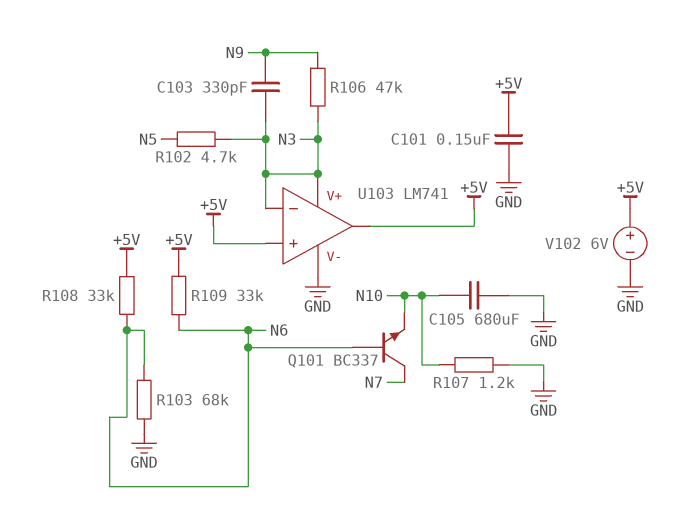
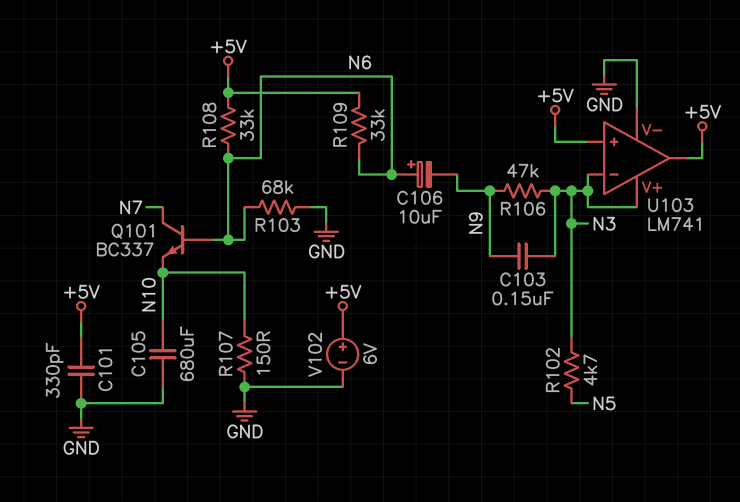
C101: 150nF (+5V, GND) -> 330pF (+5V, GND)
C103: 330pF (N3, N9) -> 150nF (N3, N9)
C106: none -> 10uF (plus N6, minus N9)
R107: 1.2k (GND, N10) -> 150 (GND, N10)

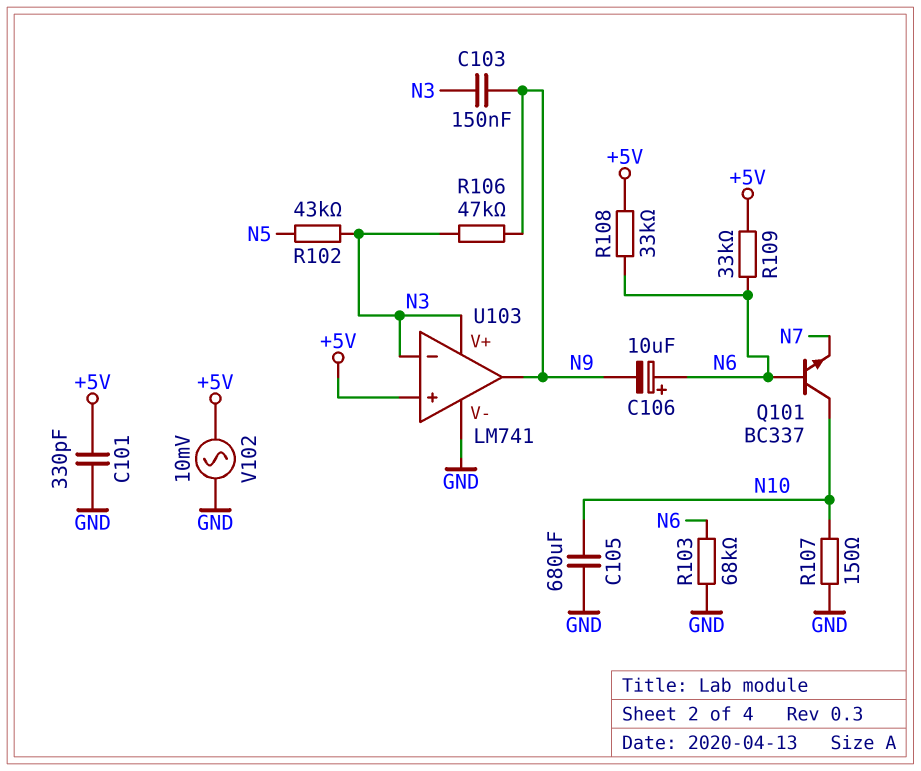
Q101: NPN BC337 (B N6, C N7, E N10) -> NPN BC337 (B N6, C N10, E N7)
R102: 4.7k (N3, N5) -> 43k (N3, N5)
U103 pin out: +5V -> N9
V102: 6V (plus +5V, minus GND) -> AC 10mV (+5V, GND)

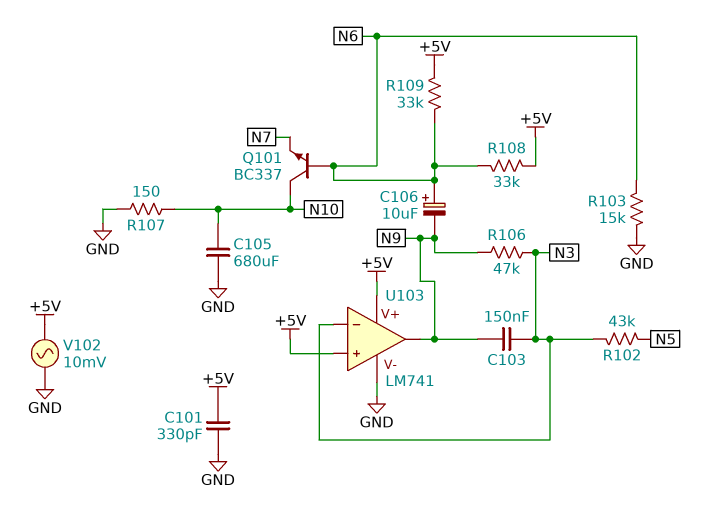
R103: 68k (GND, N6) -> 15k (GND, N6)
U103 pin V+: N3 -> +5V

